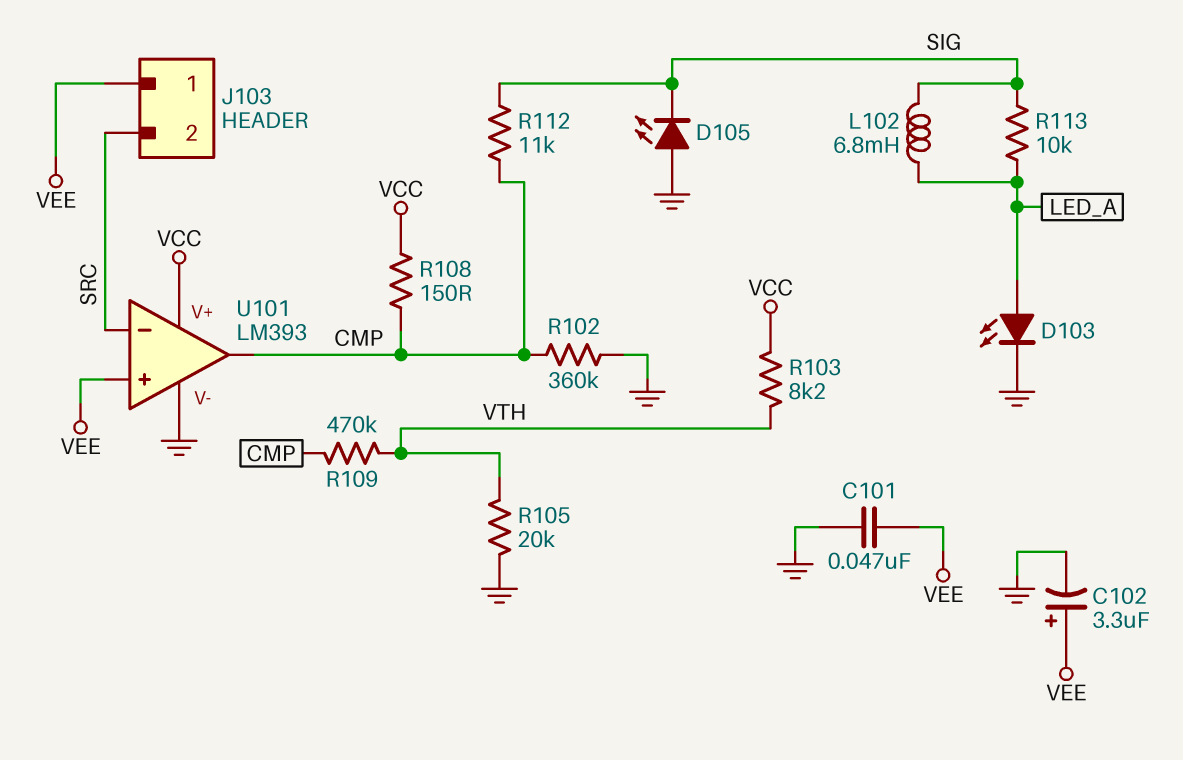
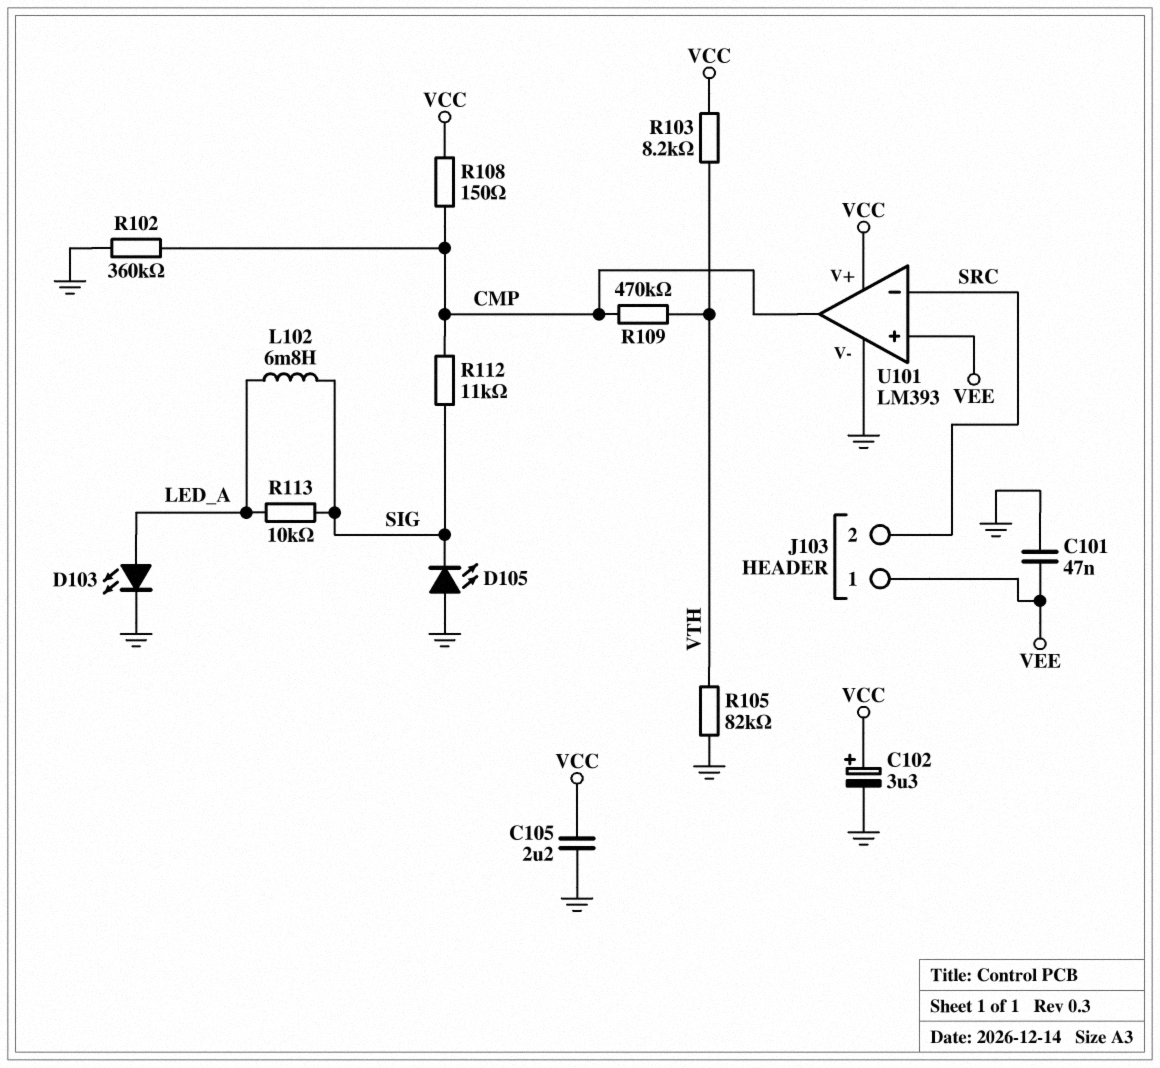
C102: 3.3uF (plus VEE, minus GND) -> 3.3uF (plus VCC, minus GND)
C105: none -> 2.2uF (GND, VCC)
R105: 20k (GND, VTH) -> 82k (GND, VTH)

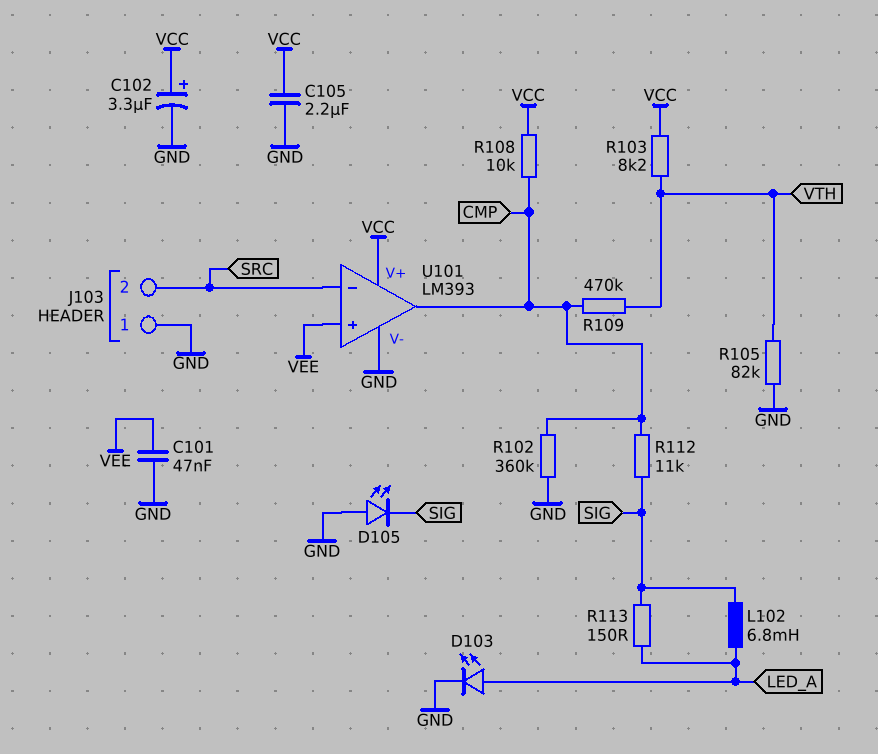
J103 pin 1: VEE -> GND
R108: 150 (CMP, VCC) -> 10k (CMP, VCC)
R113: 10k (LED_A, SIG) -> 150 (LED_A, SIG)

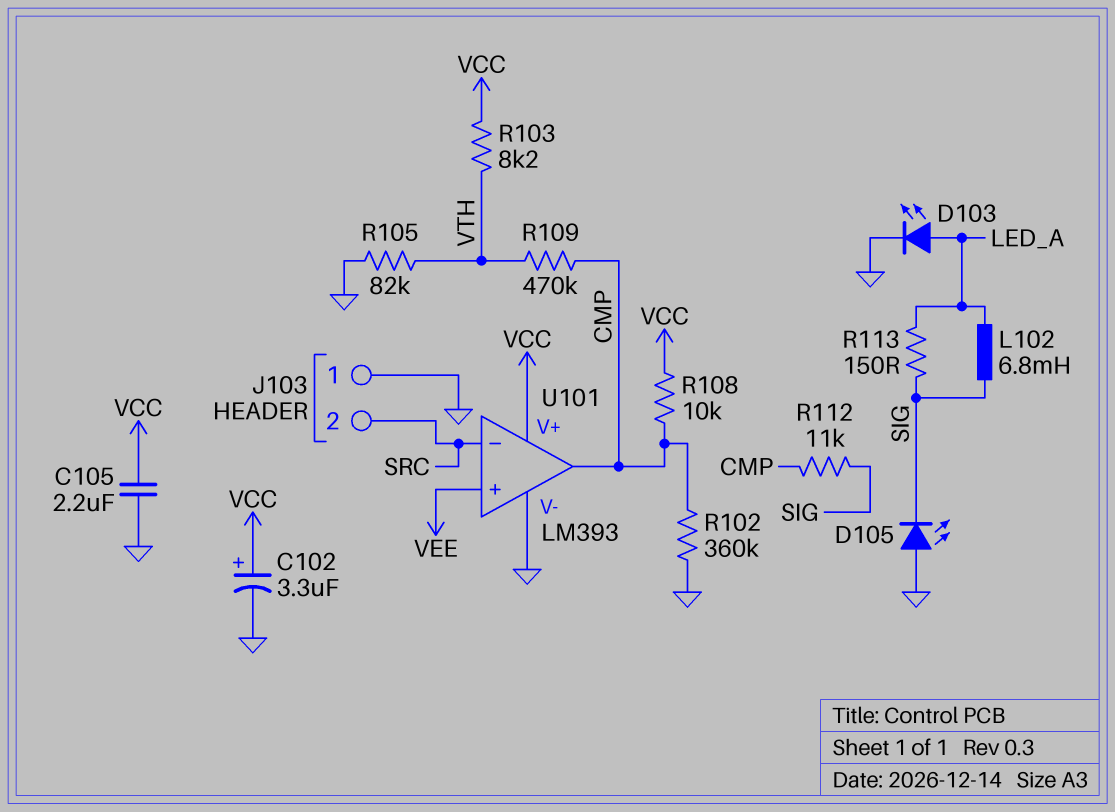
C101: 47nF (GND, VEE) -> none

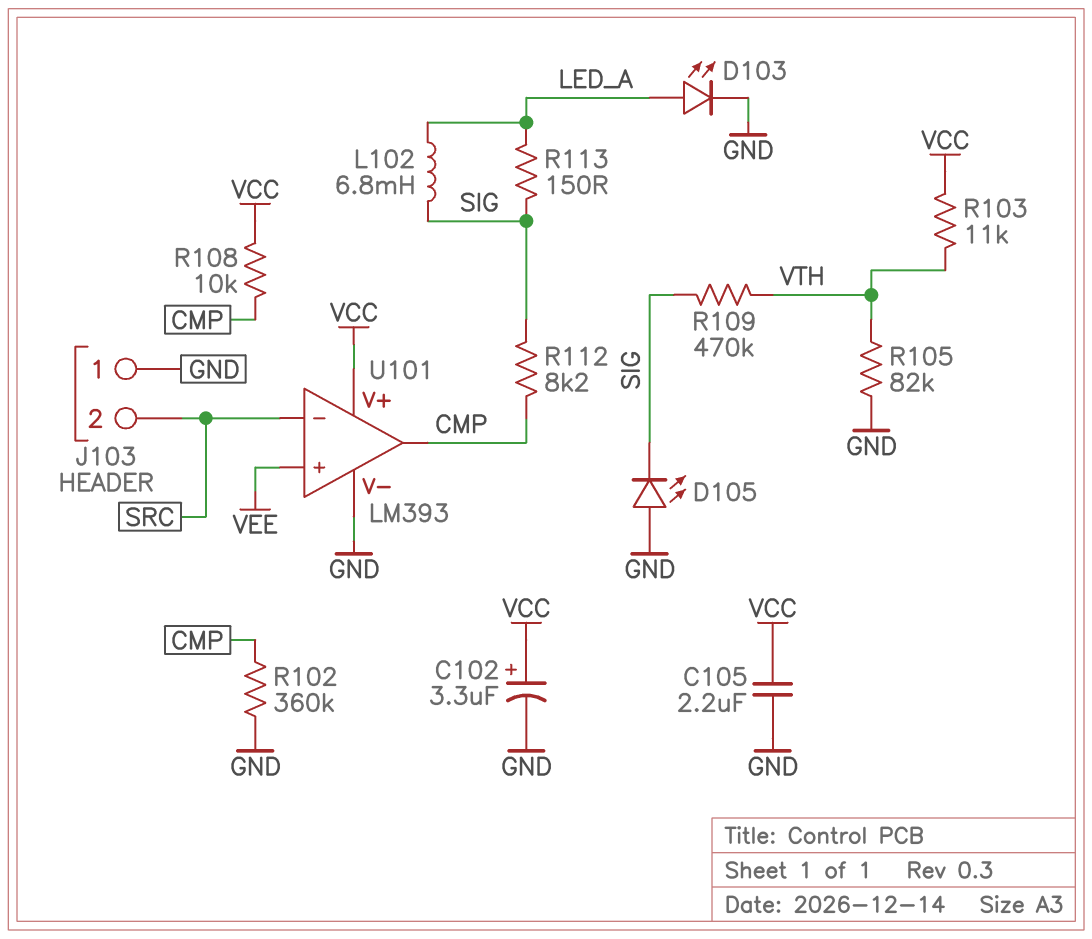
R103: 8.2k (VCC, VTH) -> 11k (VCC, VTH)
R109: 470k (CMP, VTH) -> 470k (SIG, VTH)
R112: 11k (CMP, SIG) -> 8.2k (CMP, SIG)

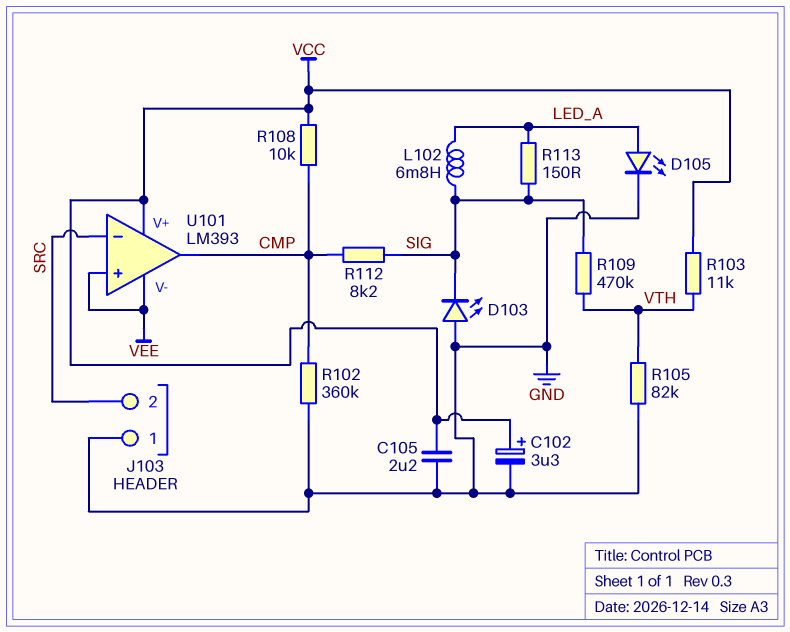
D103: LED (A LED_A, K GND) -> LED (A GND, K SIG)
D105: LED (A GND, K SIG) -> LED (A LED_A, K GND)
U101 pin V-: GND -> VEE

